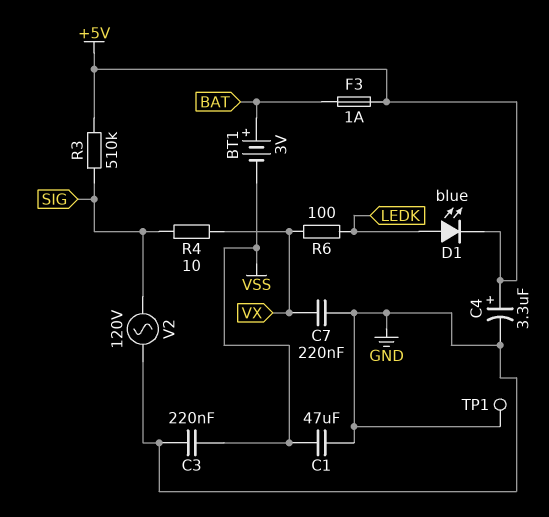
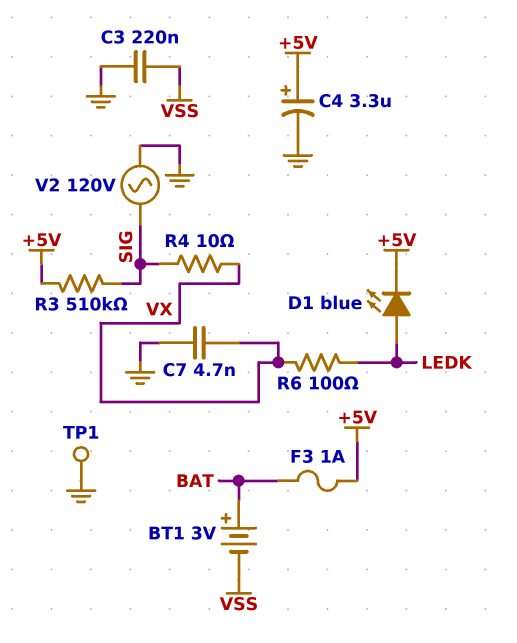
C1: 47uF (GND, VSS) -> none
C7: 220nF (GND, VX) -> 4.7nF (GND, VX)

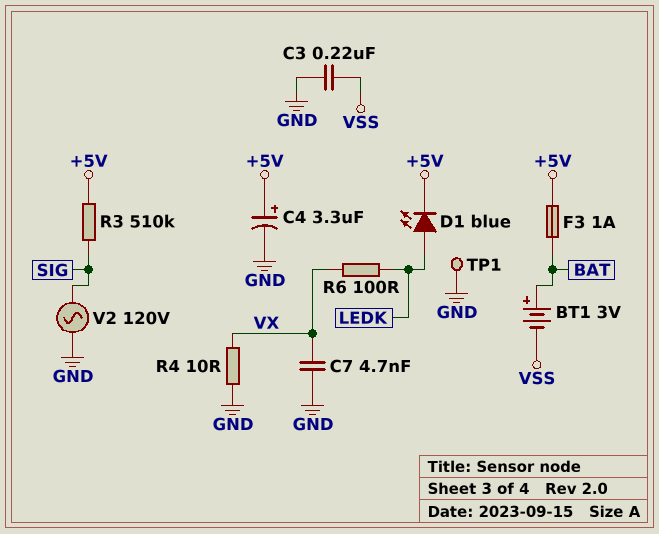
R4: 10 (SIG, VX) -> 10 (GND, VX)

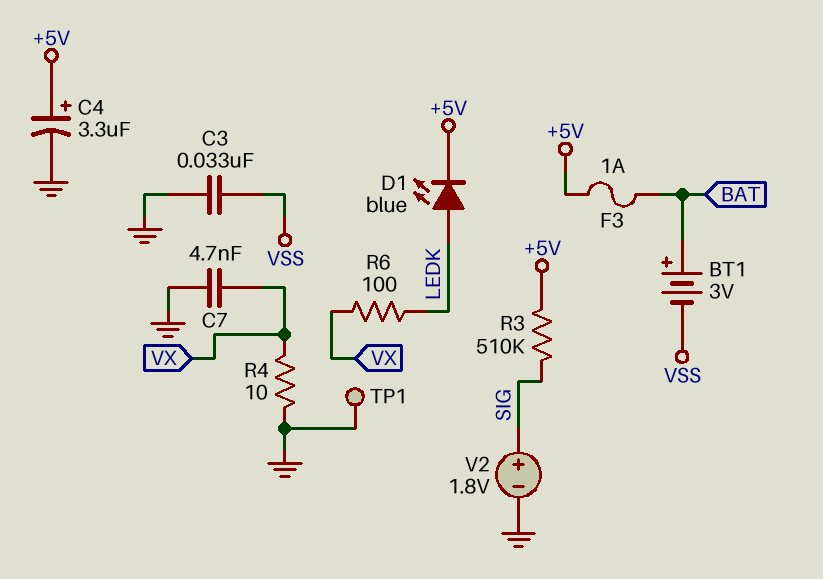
C3: 220nF (GND, VSS) -> 33nF (GND, VSS)
V2: AC 120V (GND, SIG) -> 1.8V (plus SIG, minus GND)

